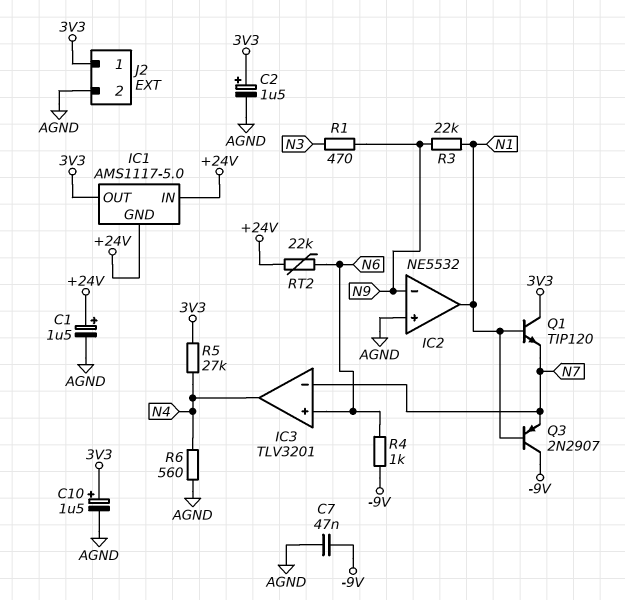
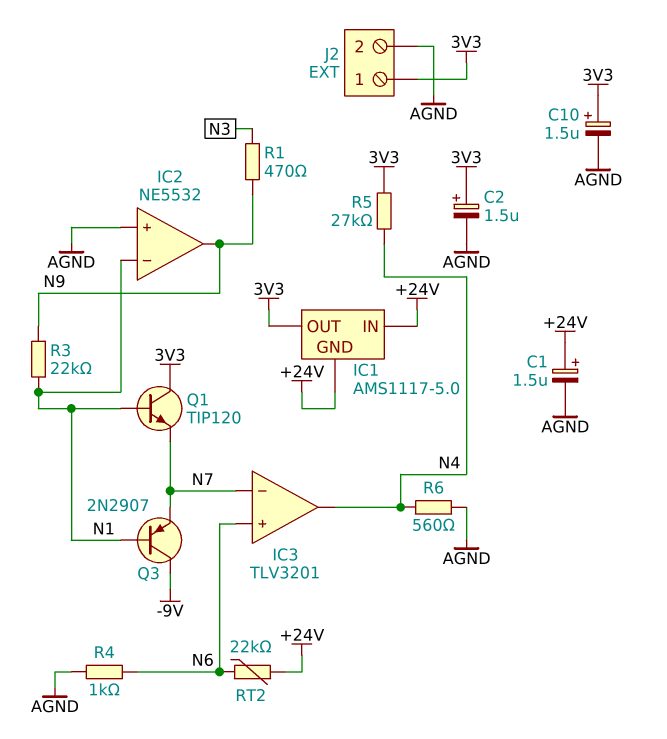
C7: 47nF (-9V, AGND) -> none
IC2 pin in-: N9 -> N1
IC2 pin out: N1 -> N9
R4: 1k (-9V, N6) -> 1k (AGND, N6)

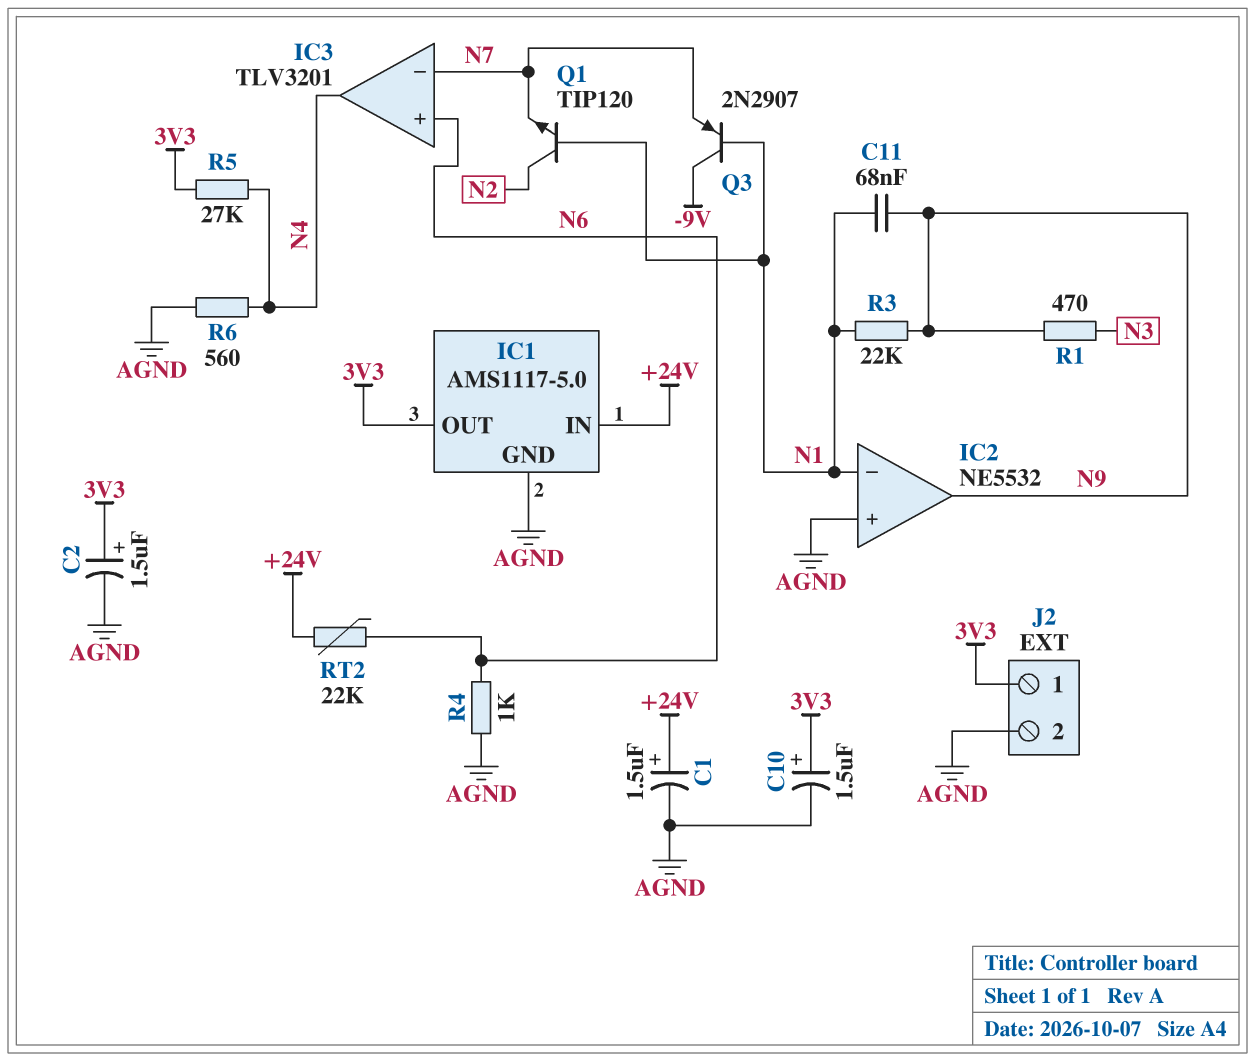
C11: none -> 68nF (N1, N9)
IC1 pin GND: +24V -> AGND
Q1: NPN TIP120 (B N1, C 3V3, E N7) -> NPN TIP120 (B N1, C N2, E N7)

